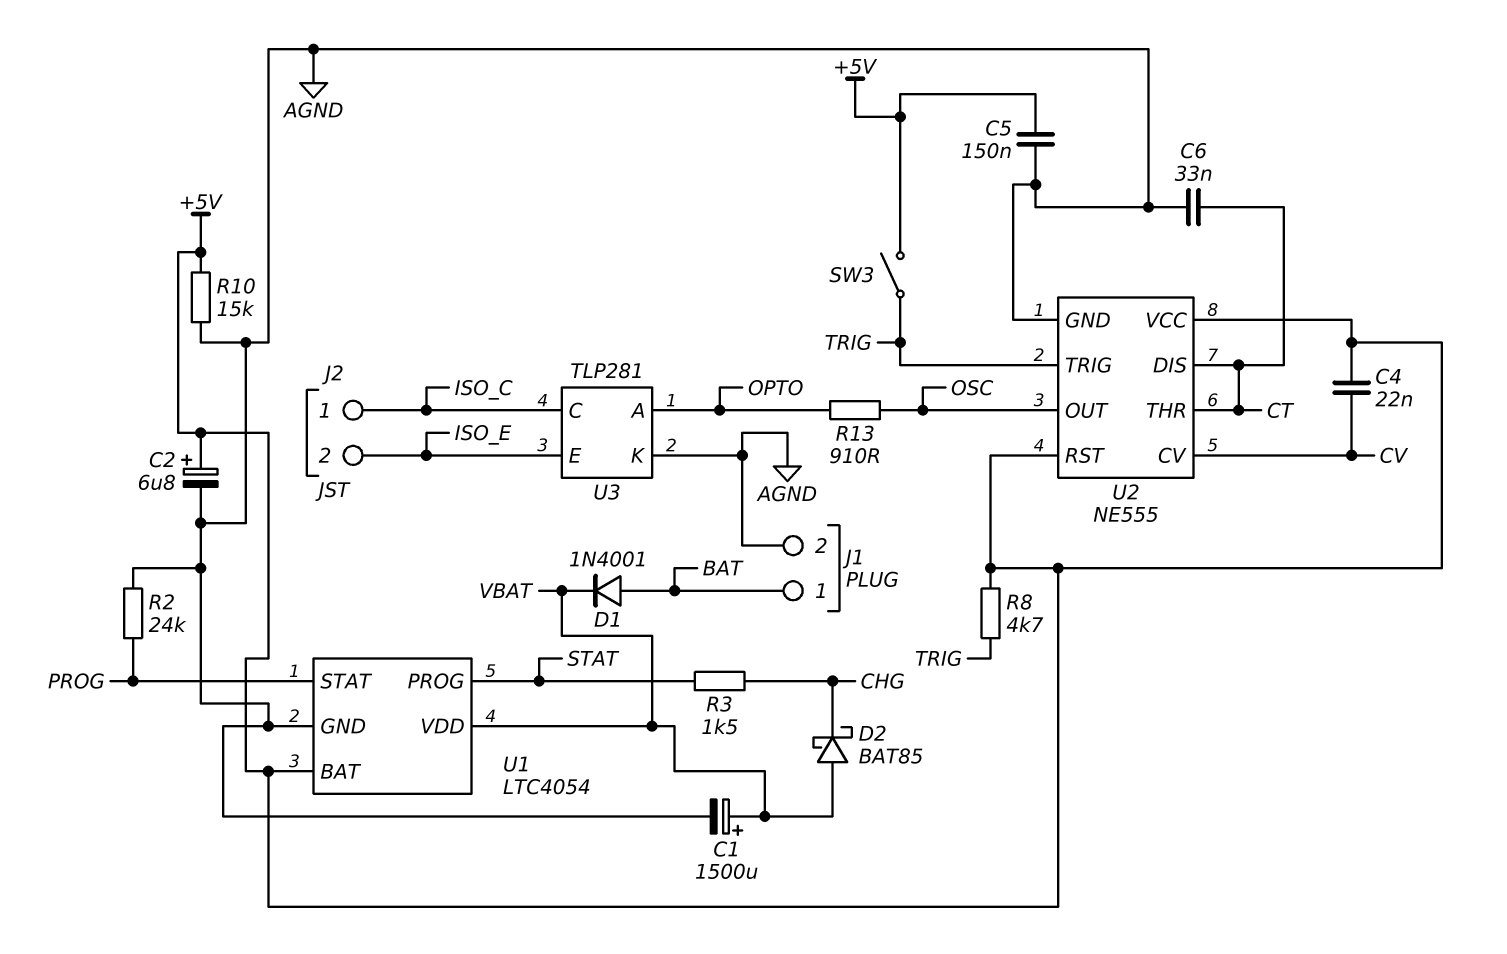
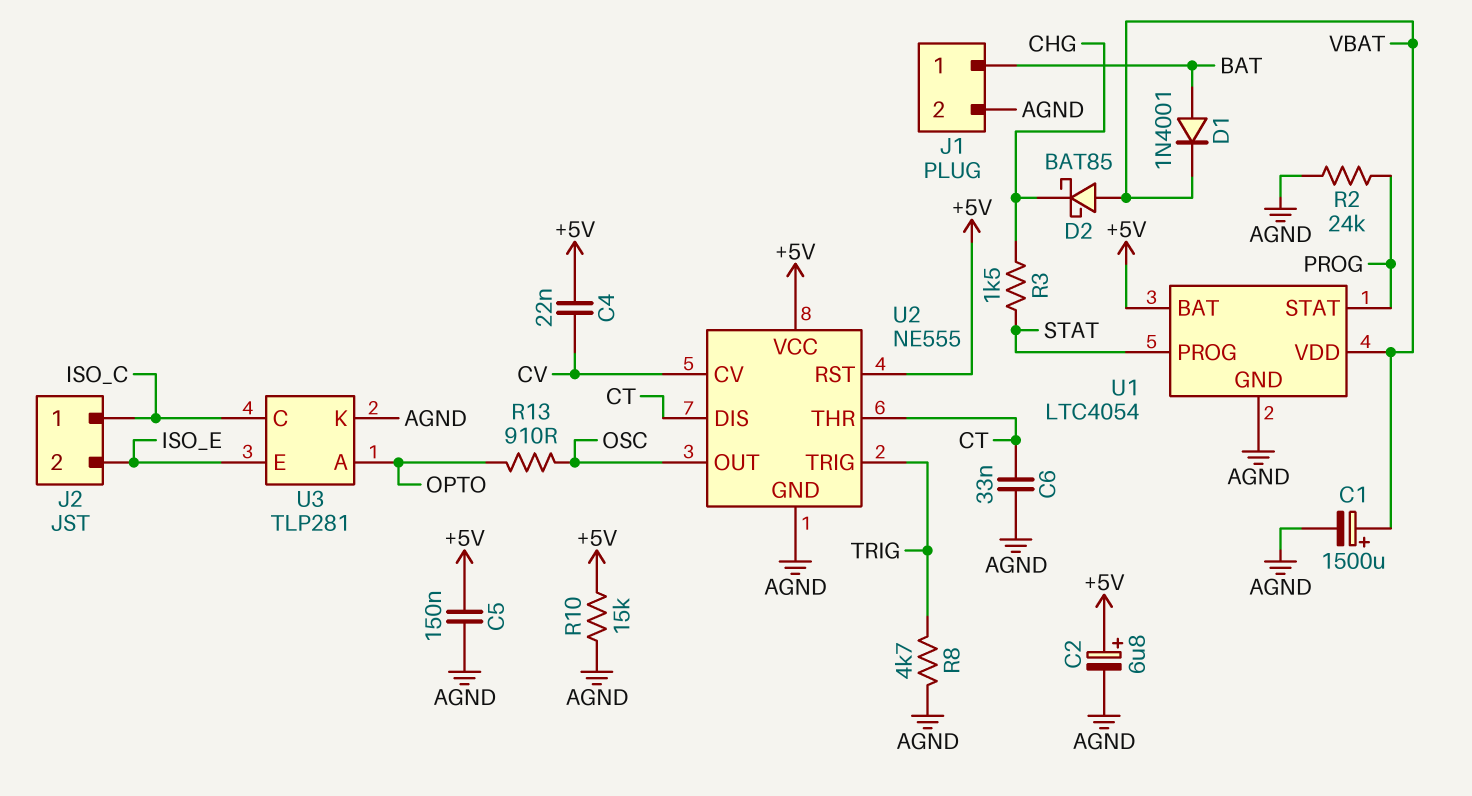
R8: 4.7k (+5V, TRIG) -> 4.7k (AGND, TRIG)
SW3: switch (+5V, TRIG) -> none

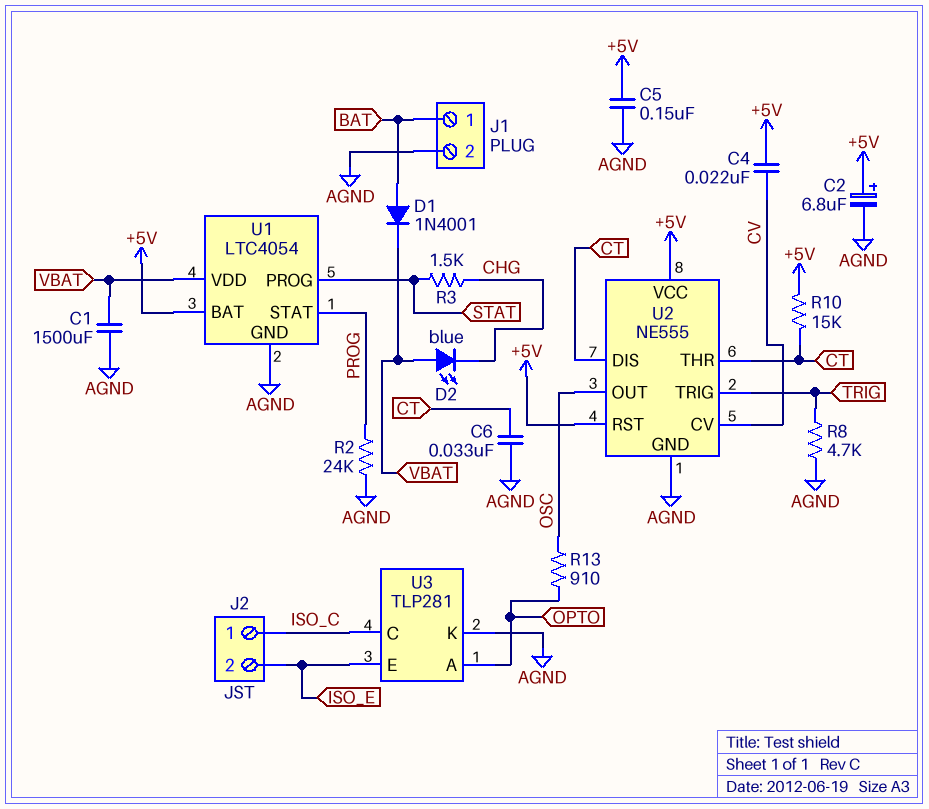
C1: 1500uF (plus VBAT, minus AGND) -> 1500uF (AGND, VBAT)
D2: schottky BAT85 (A VBAT, K CHG) -> LED blue (A VBAT, K CHG)
R10: 15k (+5V, AGND) -> 15k (+5V, CT)

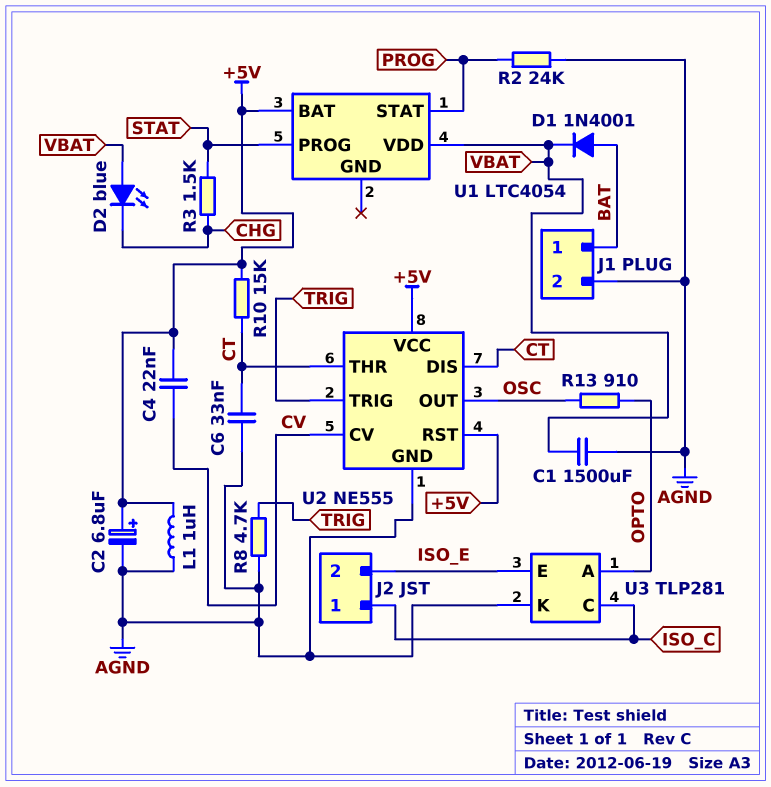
C5: 150nF (+5V, AGND) -> none
L1: none -> 1uH (+5V, AGND)
U1 pin GND: AGND -> none

